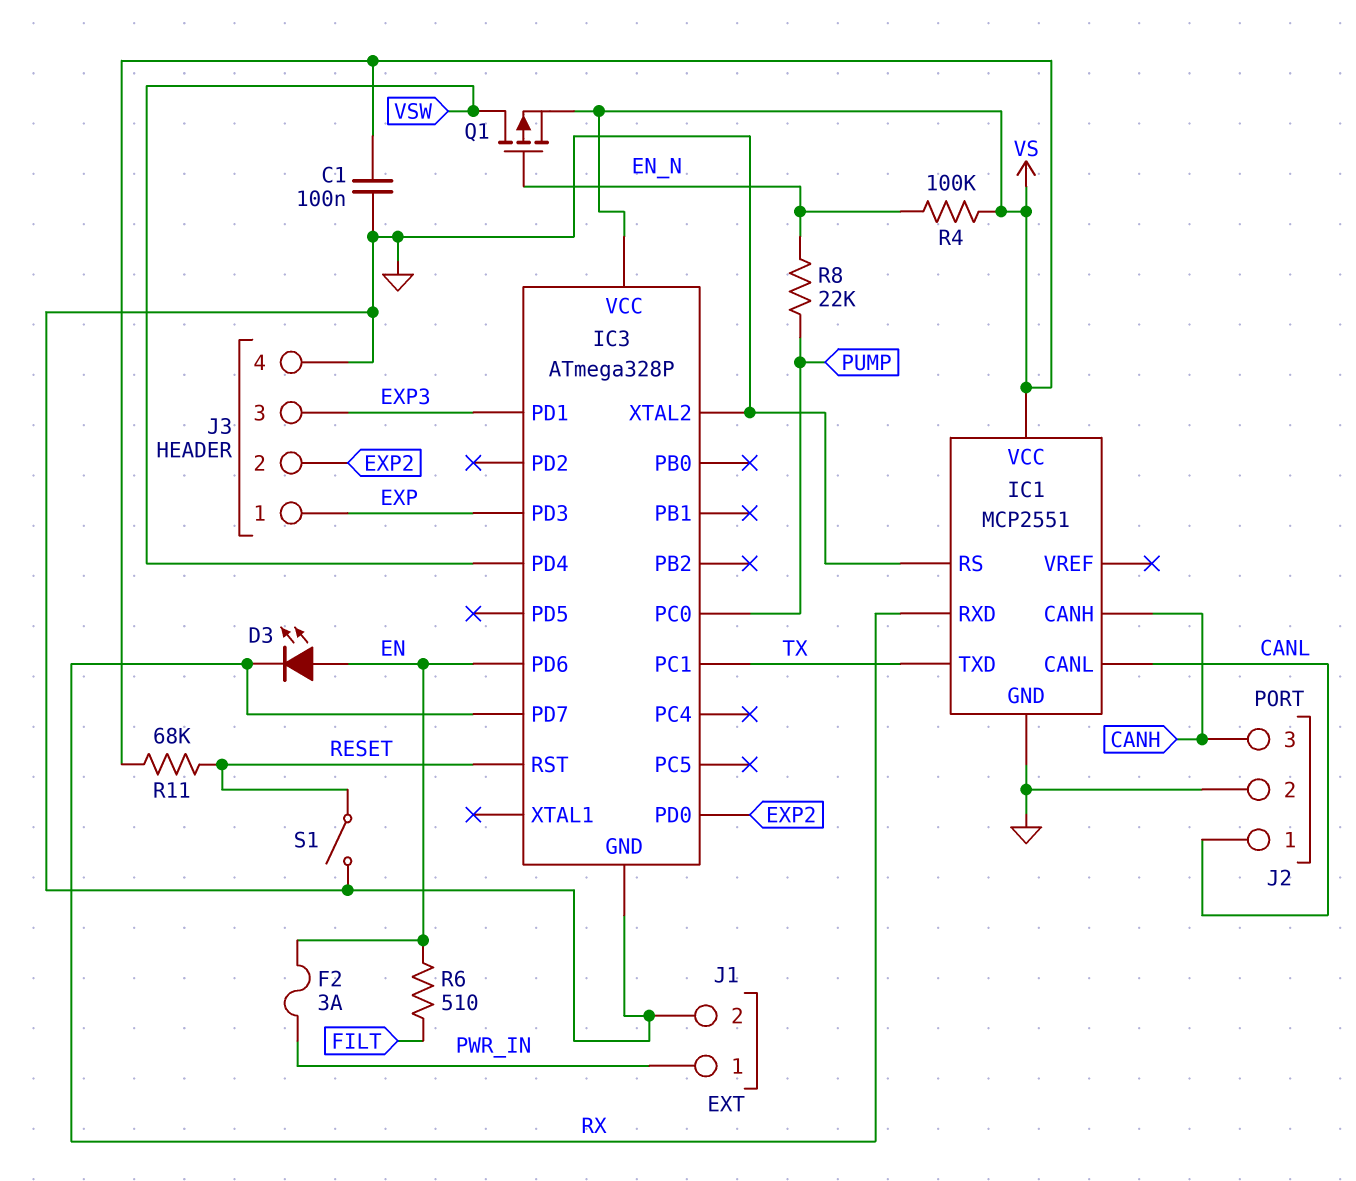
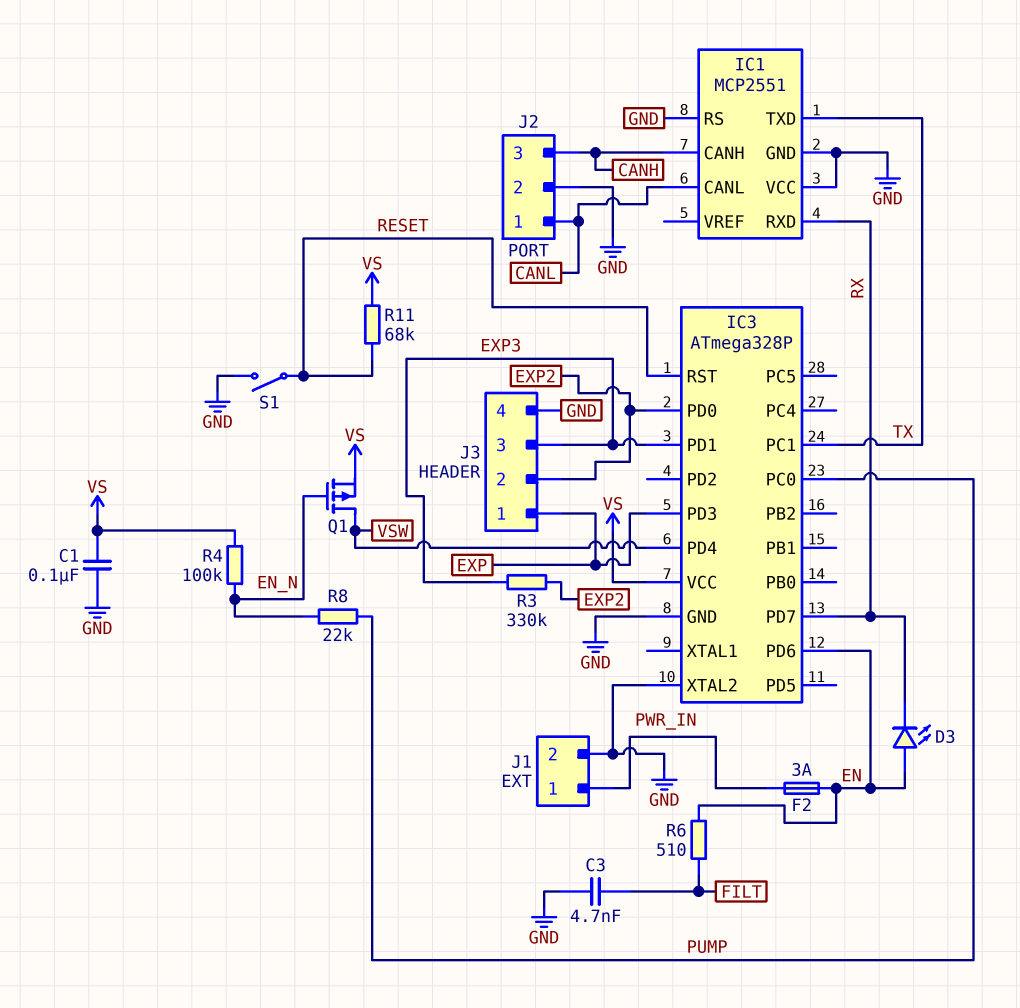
C3: none -> 4.7nF (FILT, GND)
IC1 pin VCC: VS -> GND
R3: none -> 330k (EXP2, EXP3)

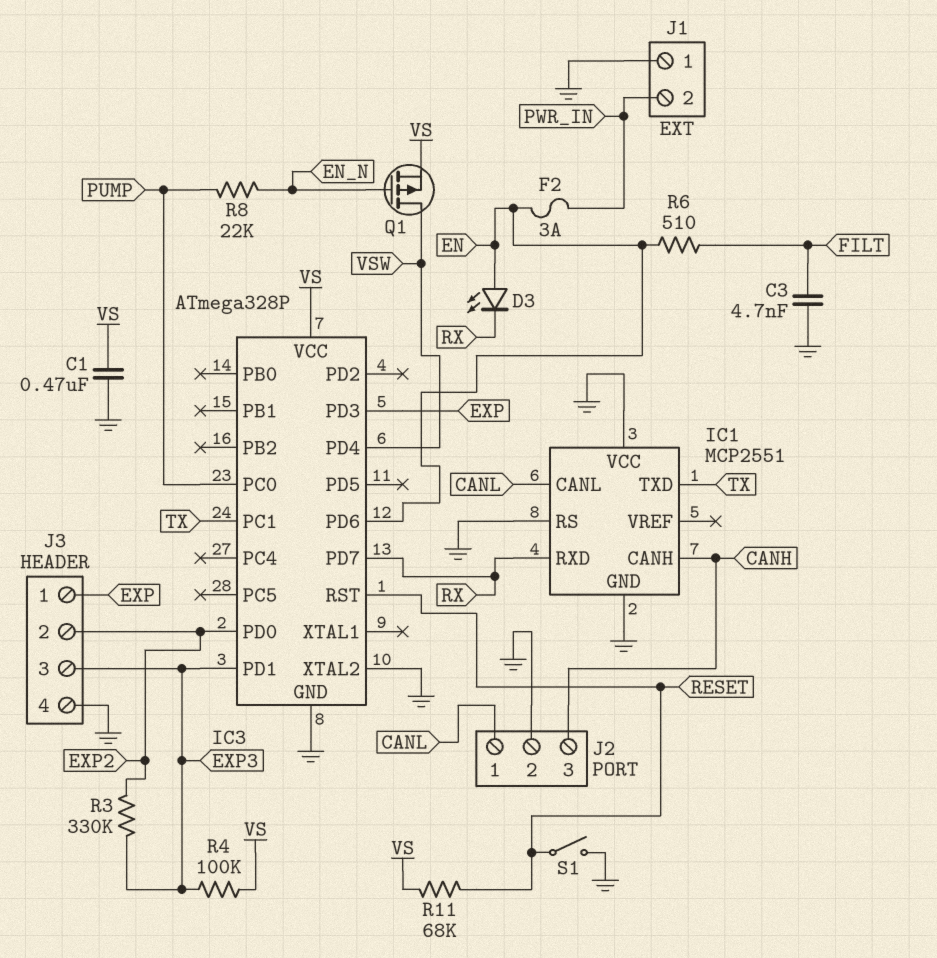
C1: 100nF (GND, VS) -> 470nF (GND, VS)
J1 pin 1: PWR_IN -> GND
J1 pin 2: GND -> PWR_IN
R4: 100k (EN_N, VS) -> 100k (EXP3, VS)

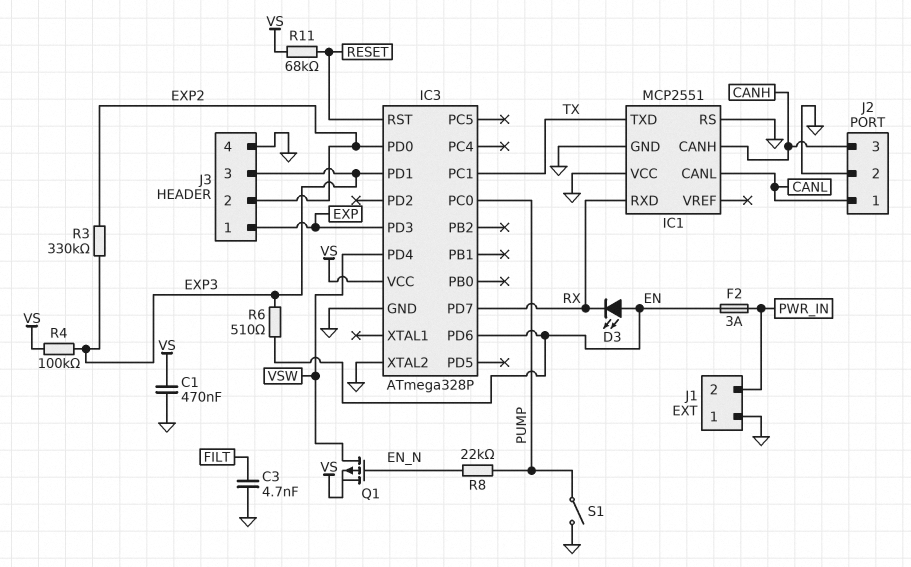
R6: 510 (EN, FILT) -> 510 (EN, EXP3)
S1: switch (GND, RESET) -> switch (GND, PUMP)

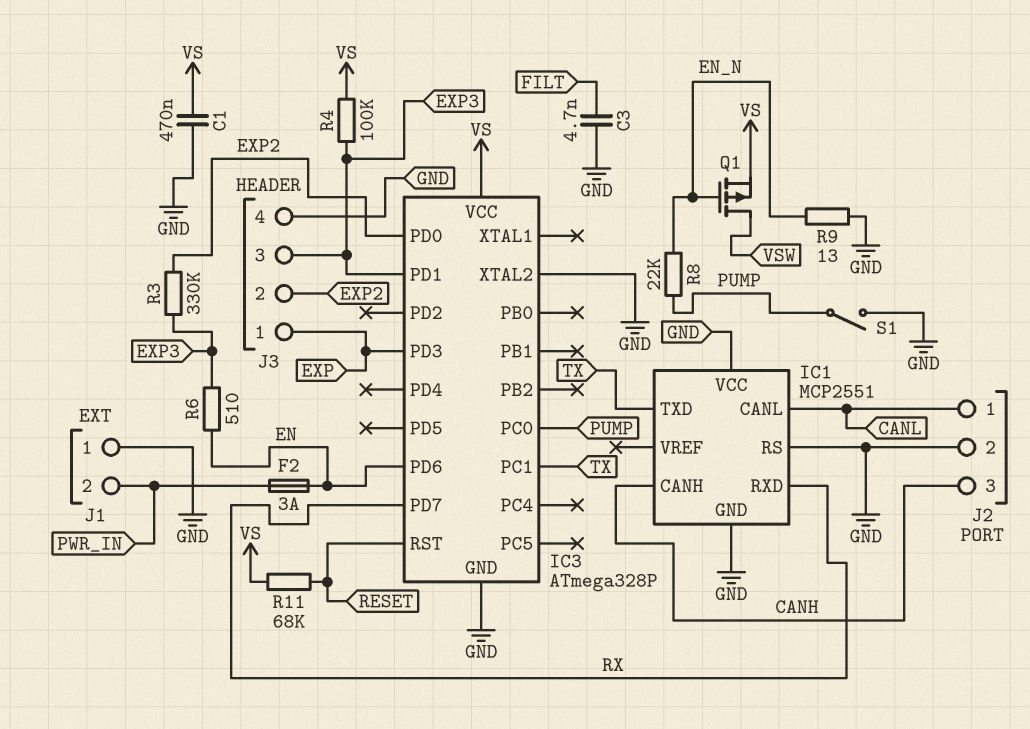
D3: LED (A EN, K RX) -> none
IC3 pin PD4: VSW -> none
R9: none -> 13 (EN_N, GND)

